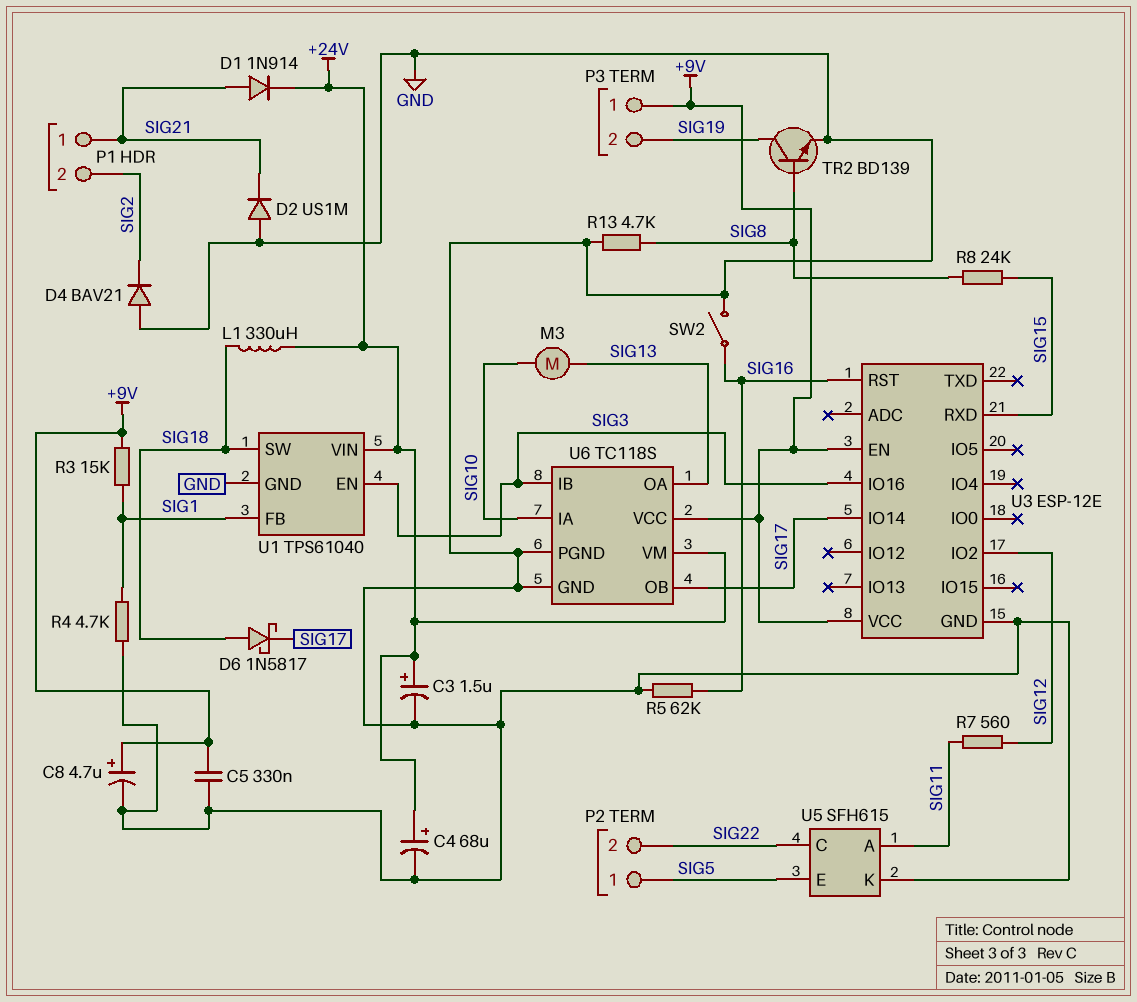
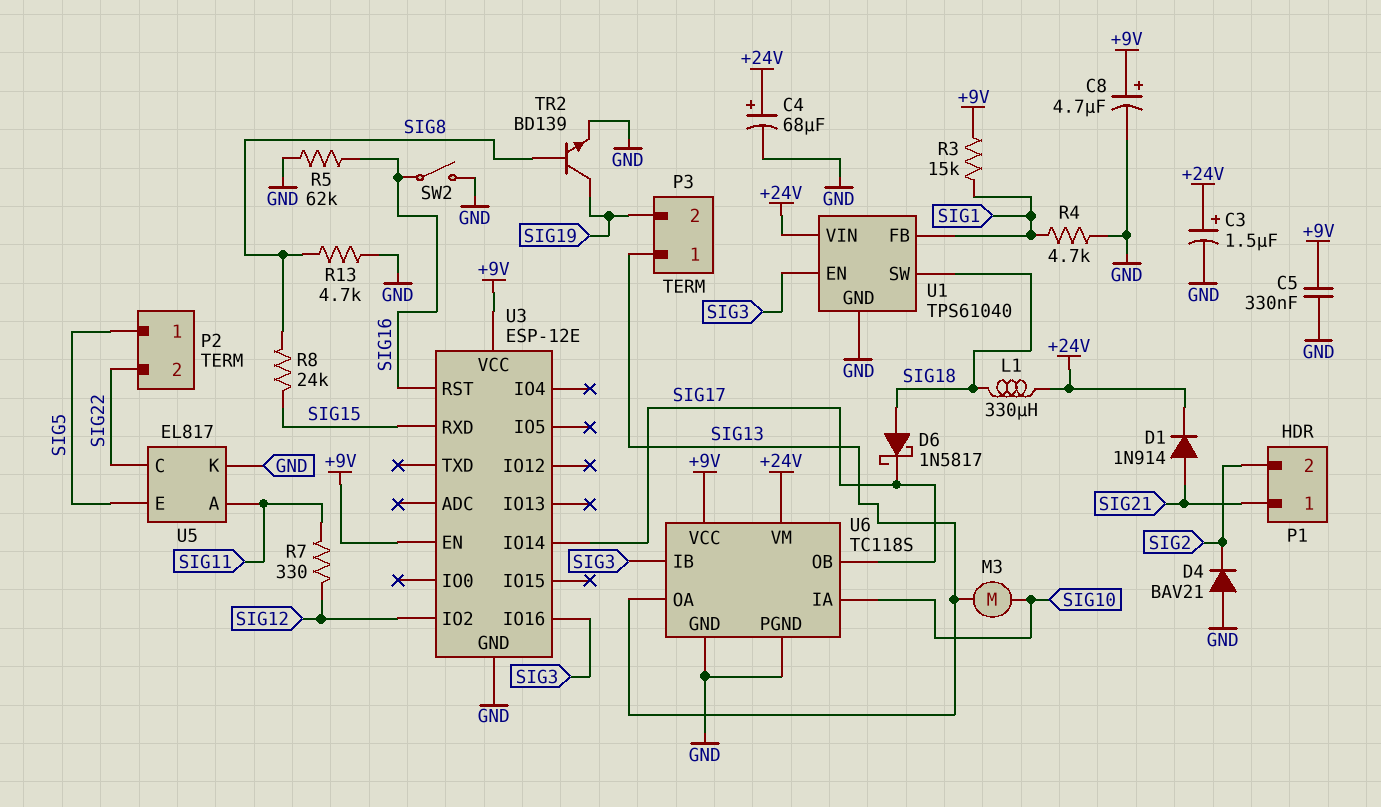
D2: diode US1M (A GND, K SIG21) -> none
P3 pin 1: +9V -> SIG13
R7: 560 (SIG11, SIG12) -> 330 (SIG11, SIG12)
U5: SFH615 -> EL817

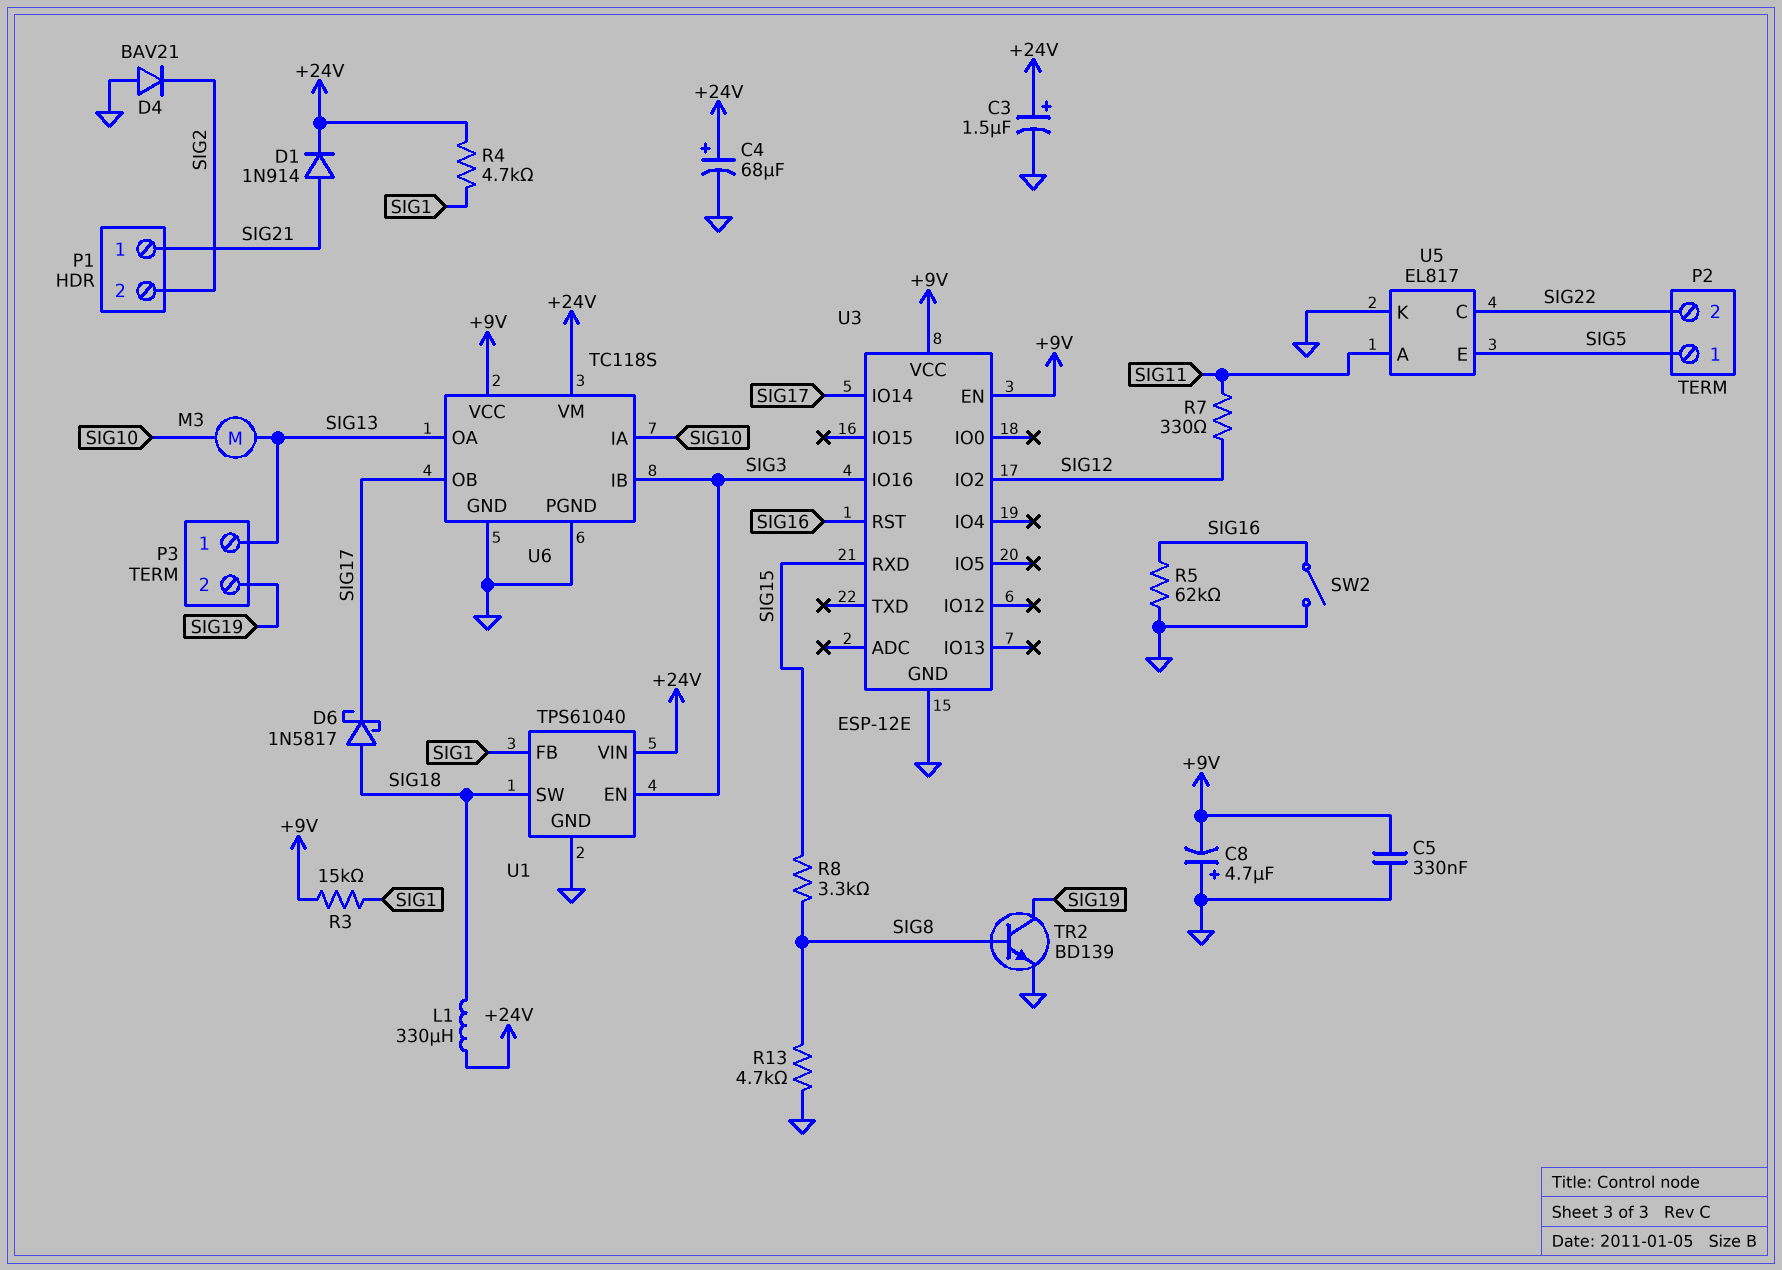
C8: 4.7uF (plus +9V, minus GND) -> 4.7uF (plus GND, minus +9V)
R4: 4.7k (GND, SIG1) -> 4.7k (+24V, SIG1)
R8: 24k (SIG8, SIG15) -> 3.3k (SIG8, SIG15)

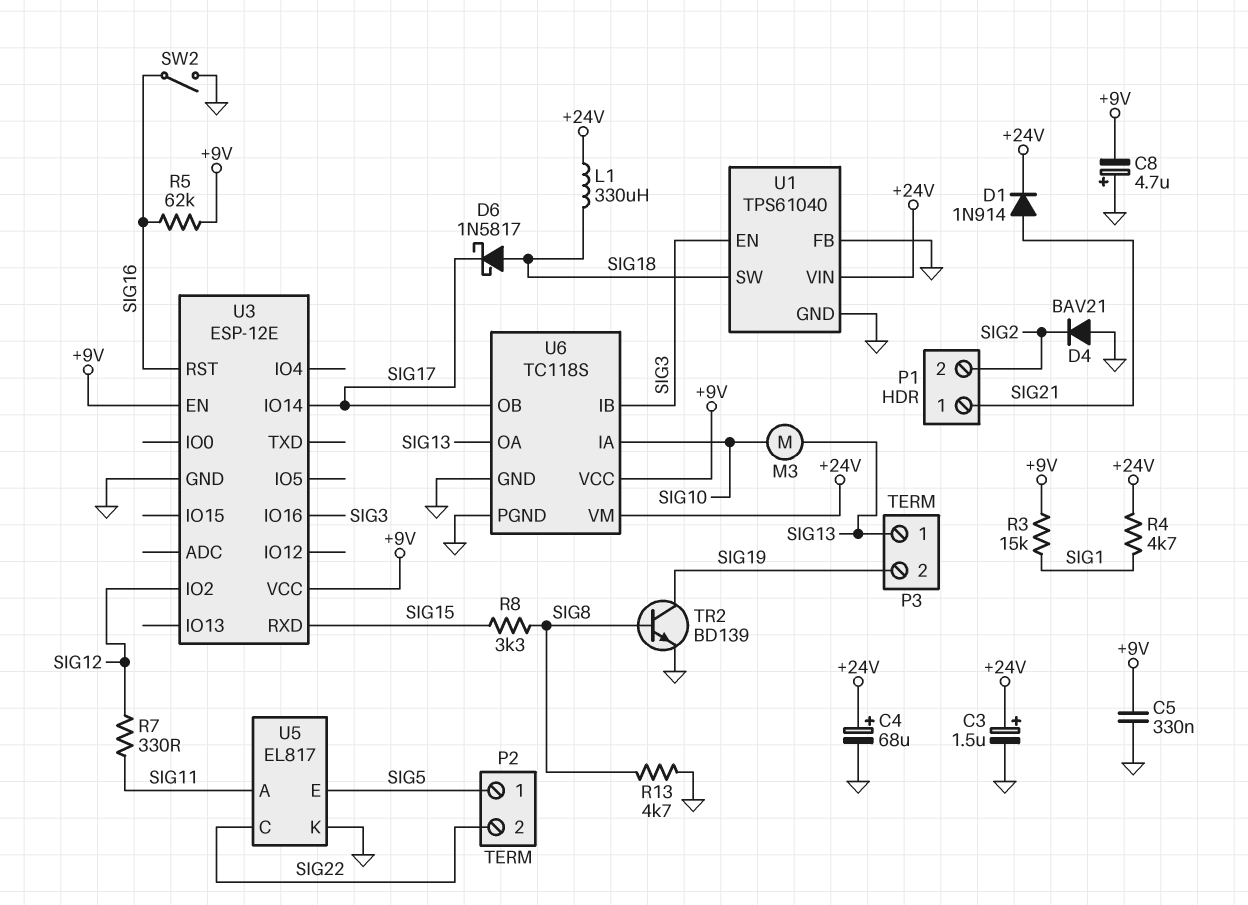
R5: 62k (GND, SIG16) -> 62k (+9V, SIG16)
U1 pin FB: SIG1 -> GND

